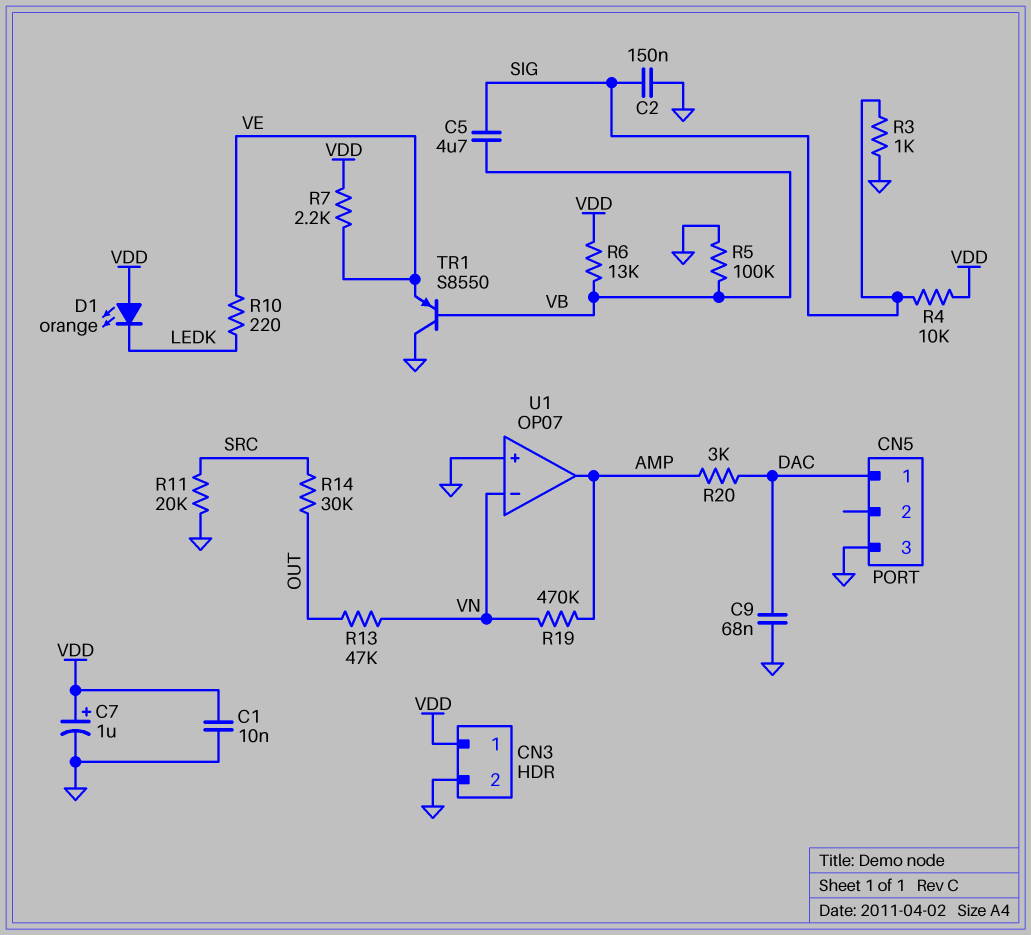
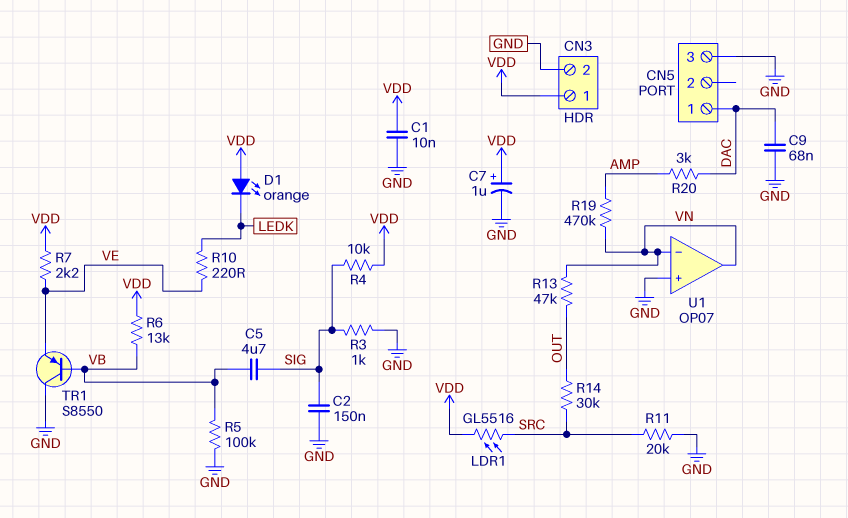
LDR1: none -> GL5516 (SRC, VDD)
U1 pin out: AMP -> VN

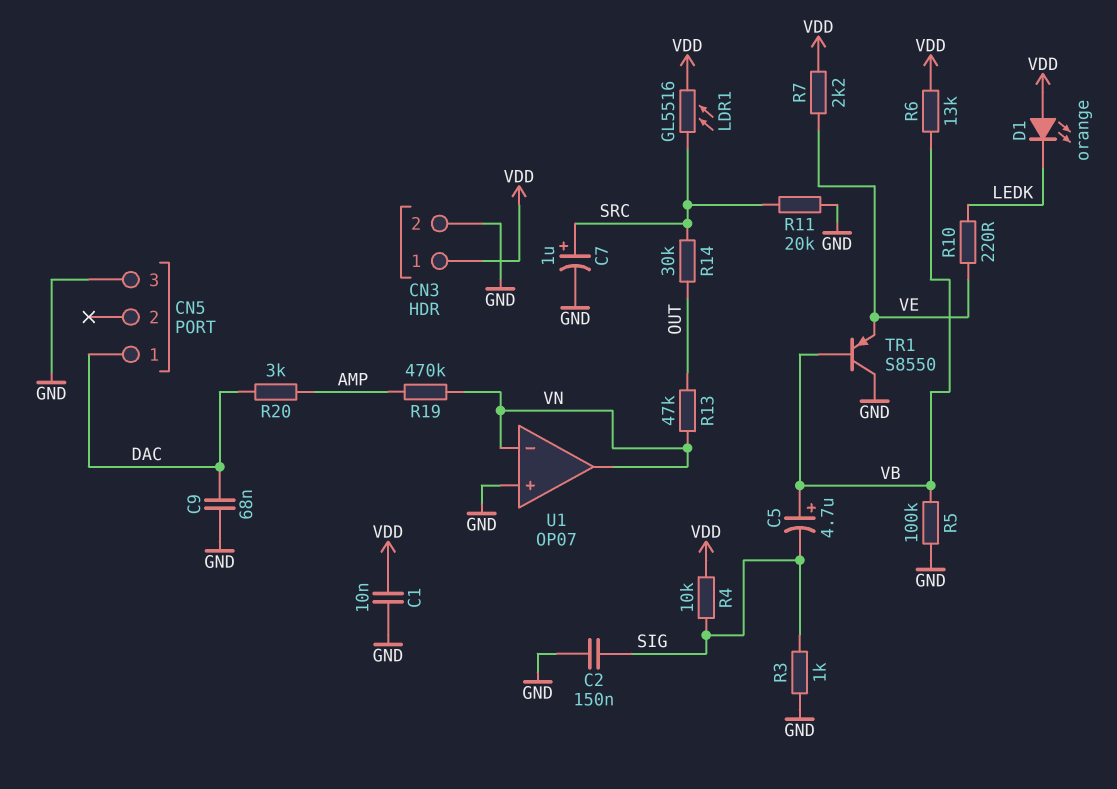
C5: 4.7uF (SIG, VB) -> 4.7uF (plus VB, minus SIG)
C7: 1uF (plus VDD, minus GND) -> 1uF (plus SRC, minus GND)

